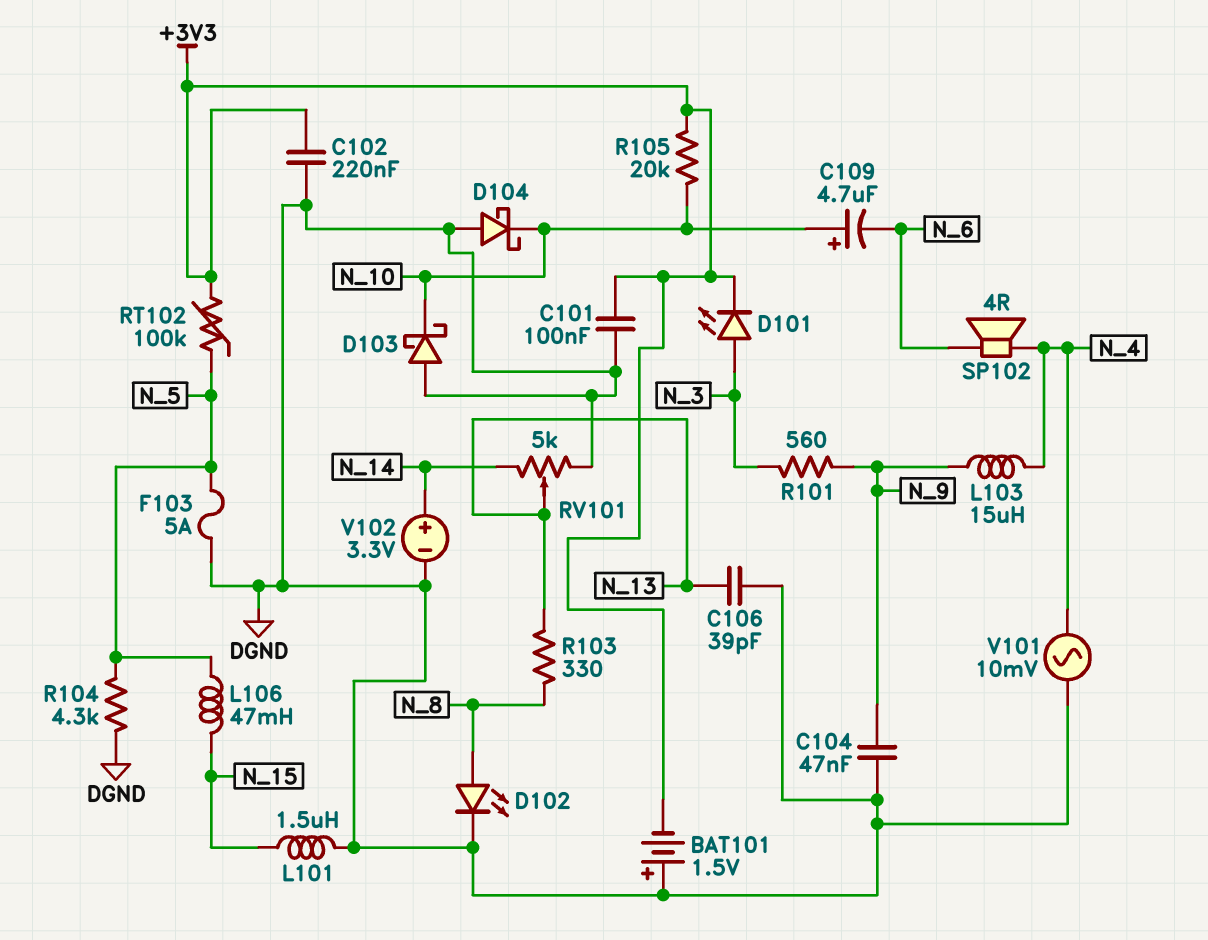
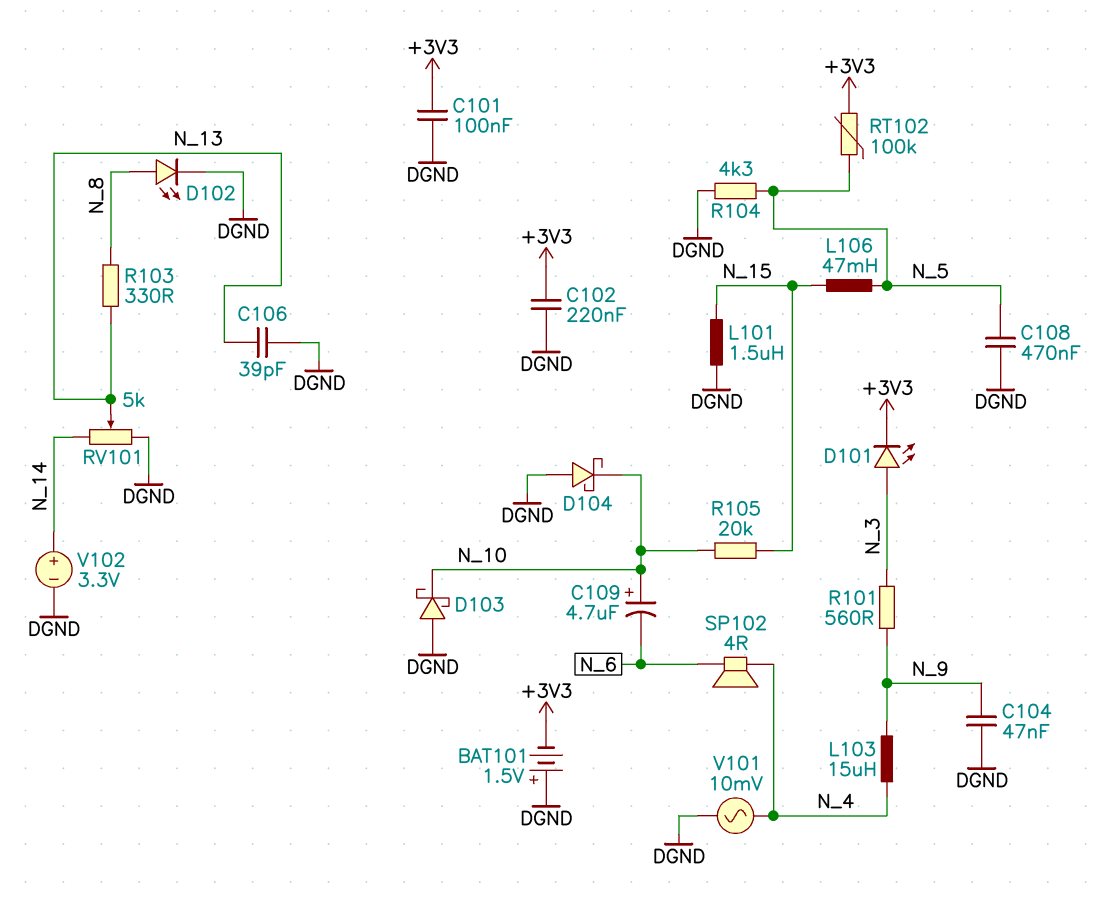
C108: none -> 470nF (DGND, N_5)
F103: 5A (DGND, N_5) -> none
R105: 20k (+3V3, N_10) -> 20k (N_10, N_15)

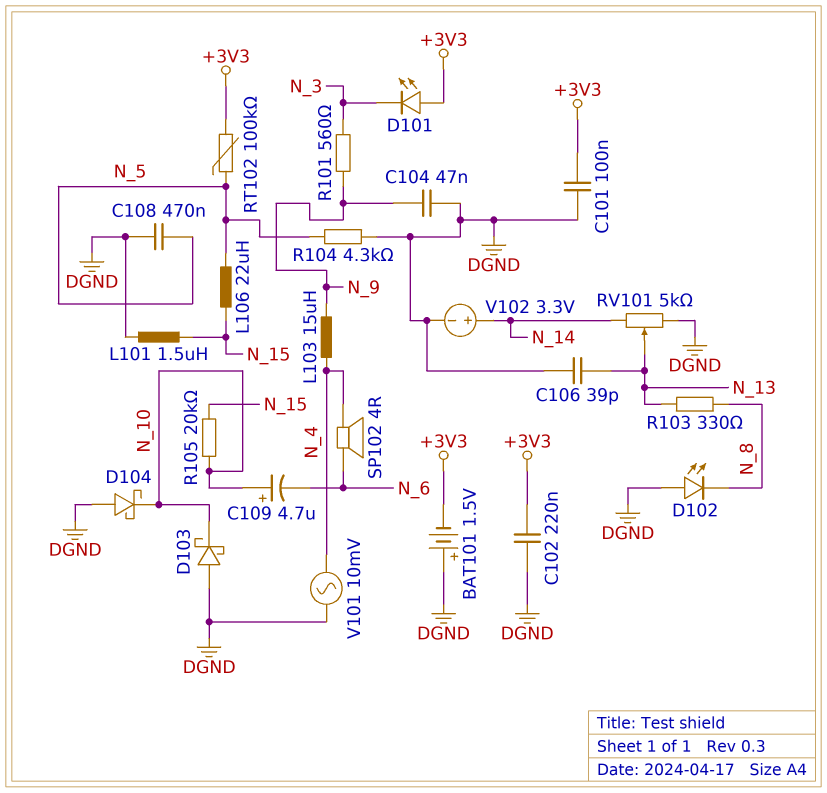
D101: LED (A N_3, K +3V3) -> LED (A +3V3, K N_3)
D102: LED (A N_8, K DGND) -> LED (A DGND, K N_8)
L106: 47mH (N_5, N_15) -> 22uH (N_5, N_15)

